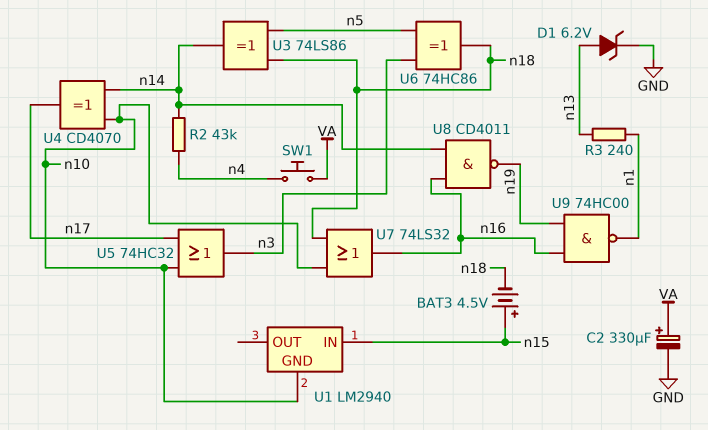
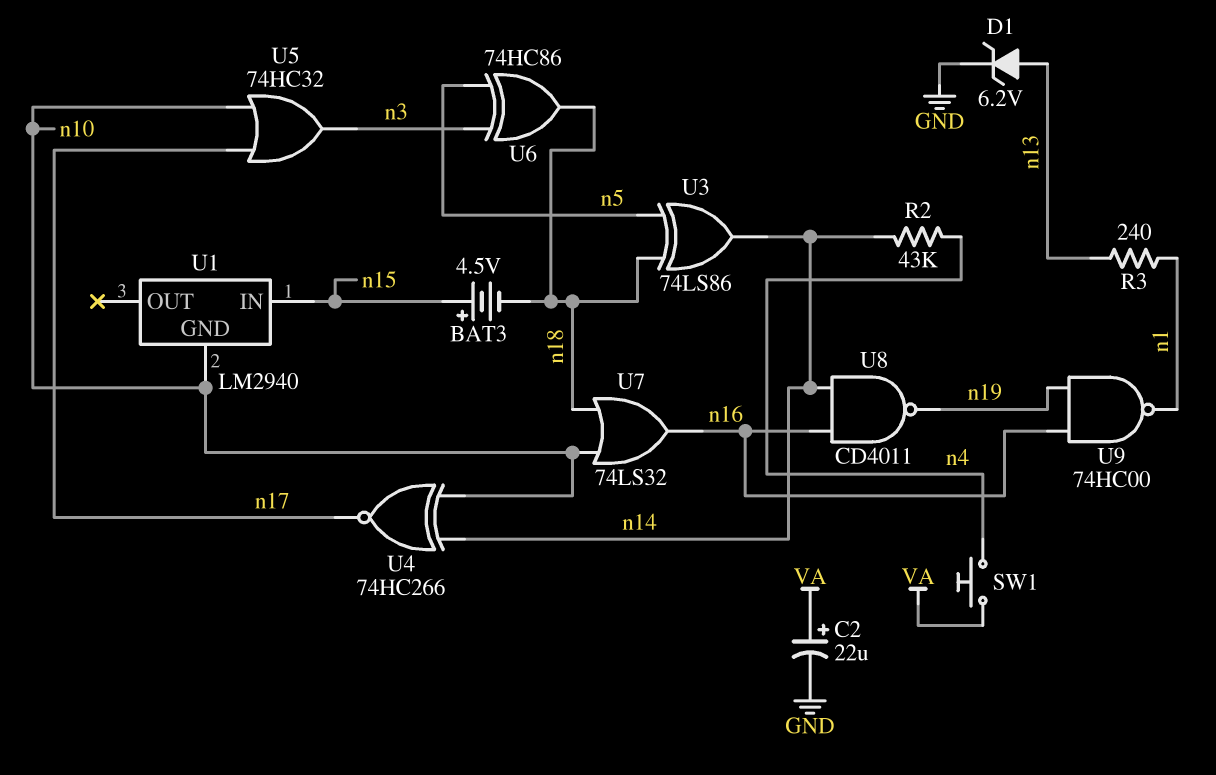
C2: 330uF (plus VA, minus GND) -> 22uF (plus VA, minus GND)
U4: XOR CD4070 (in n10, in n14, out n17) -> XNOR 74HC266 (in n10, in n14, out n17)

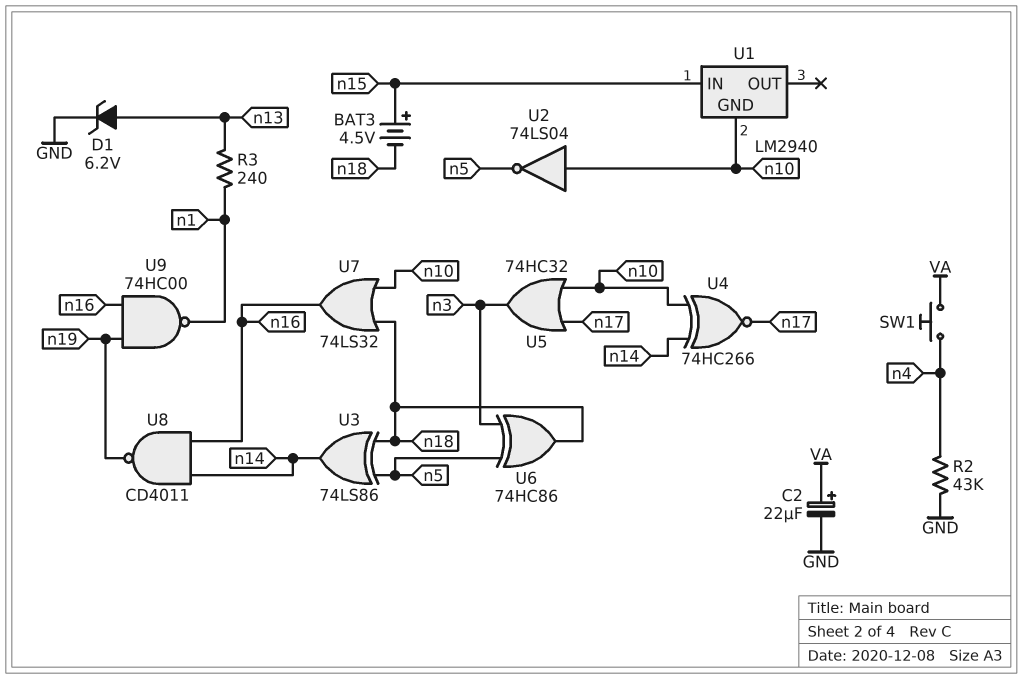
R2: 43k (n4, n14) -> 43k (GND, n4)
U2: none -> NOT 74LS04 (in n10, out n5)

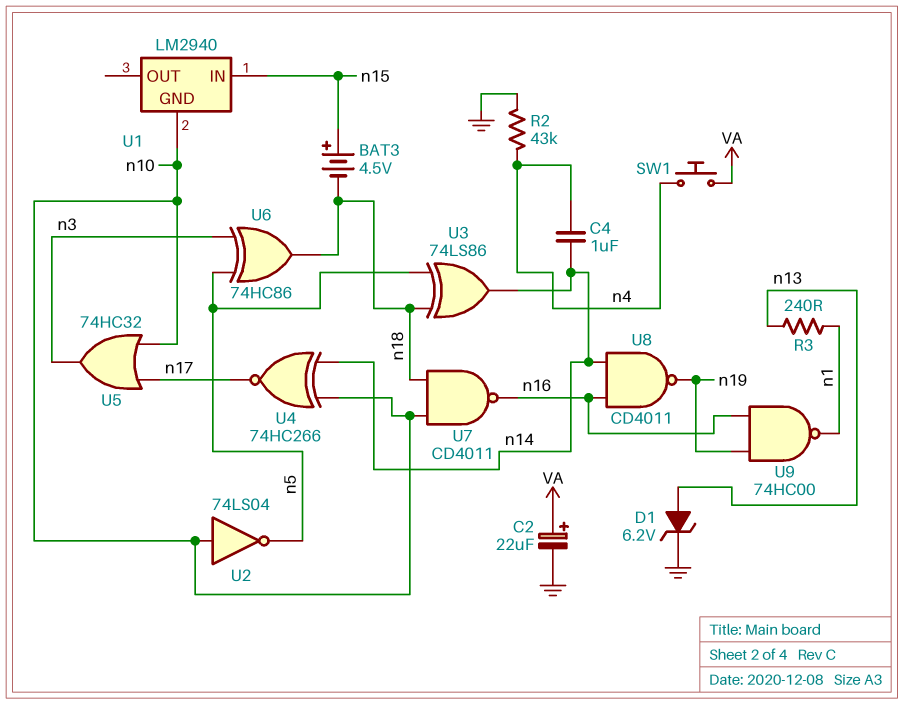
C4: none -> 1uF (n4, n14)
U7: OR 74LS32 (in n10, in n18, out n16) -> NAND CD4011 (in n10, in n18, out n16)

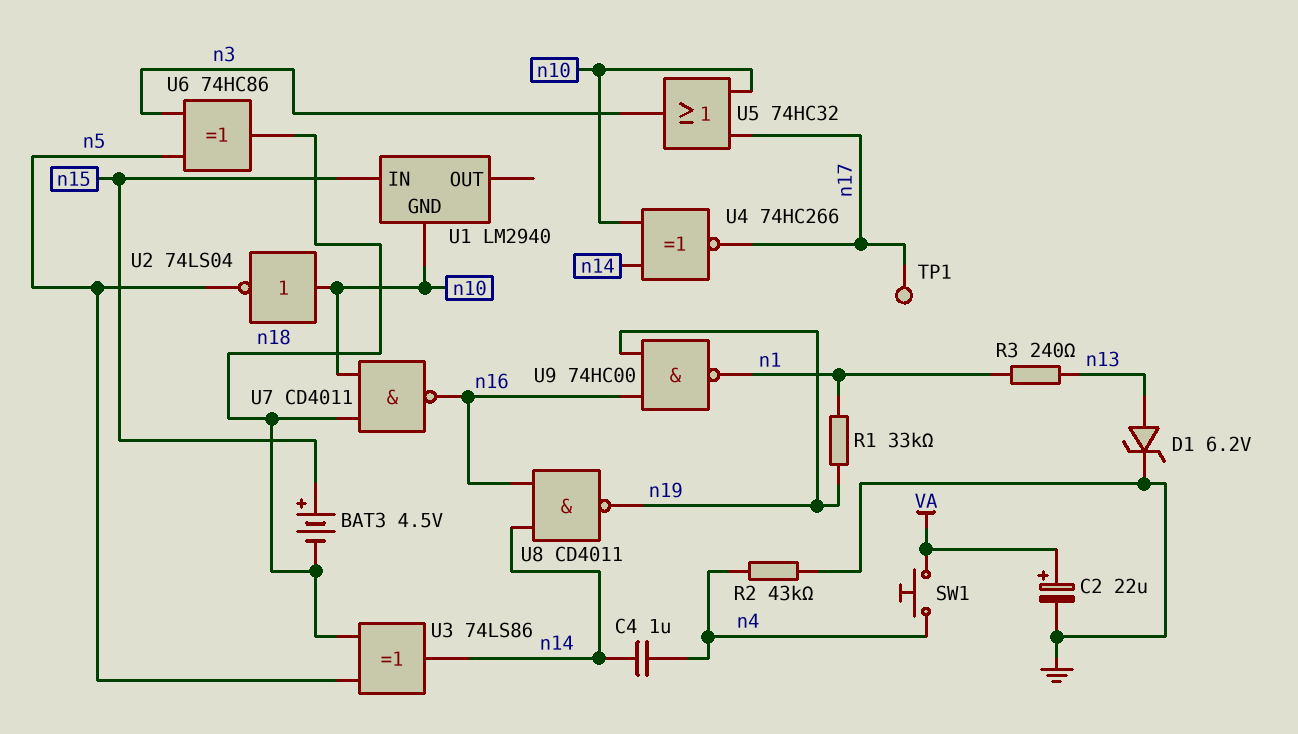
R1: none -> 33k (n1, n19)
TP1: none -> test point (n17)

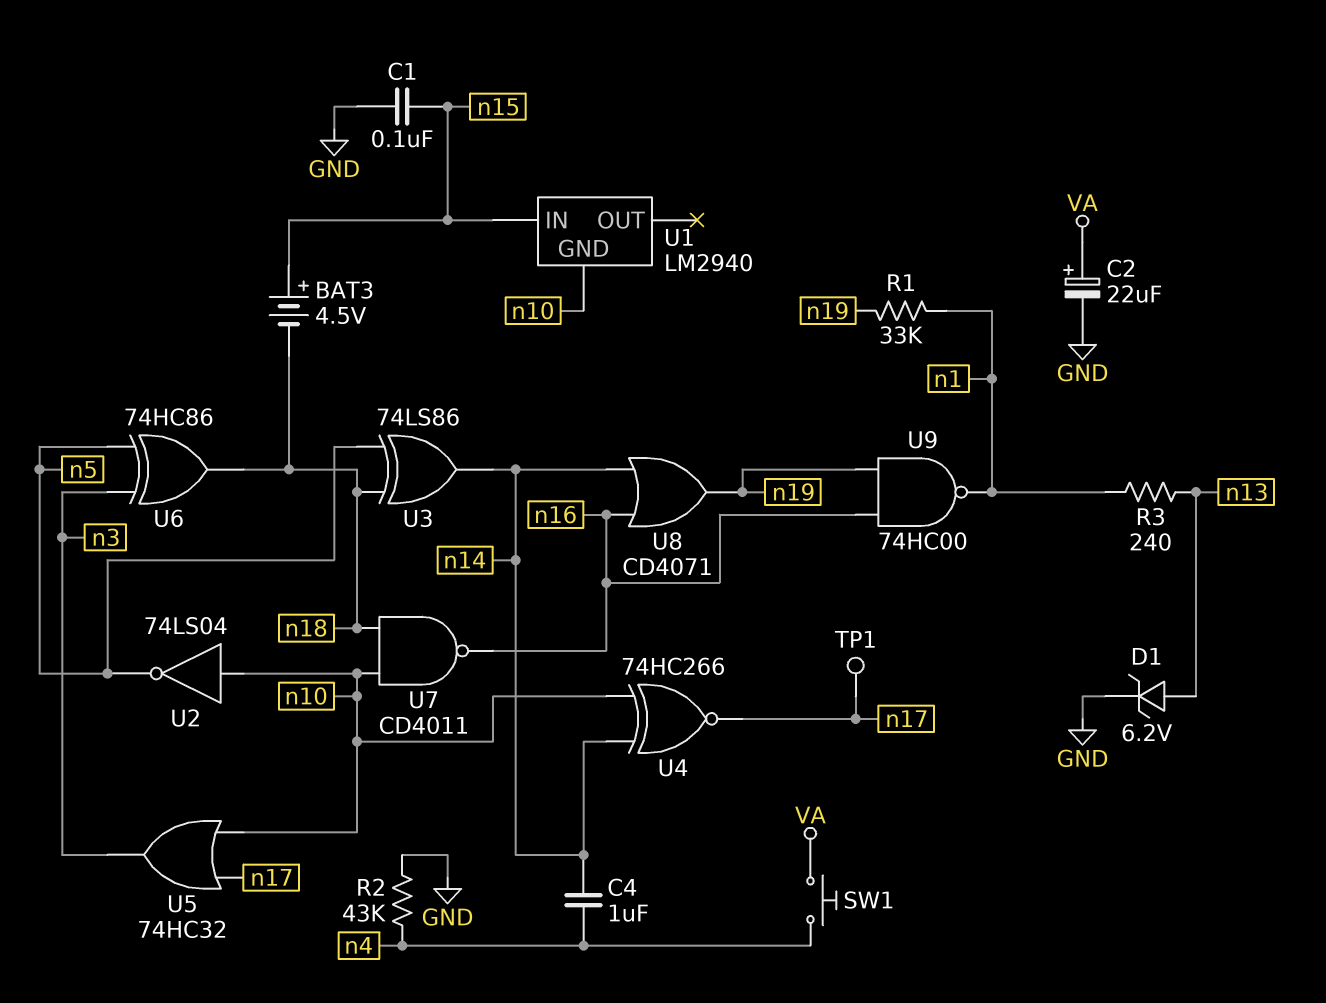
C1: none -> 100nF (GND, n15)
U8: NAND CD4011 (in n14, in n16, out n19) -> OR CD4071 (in n14, in n16, out n19)

